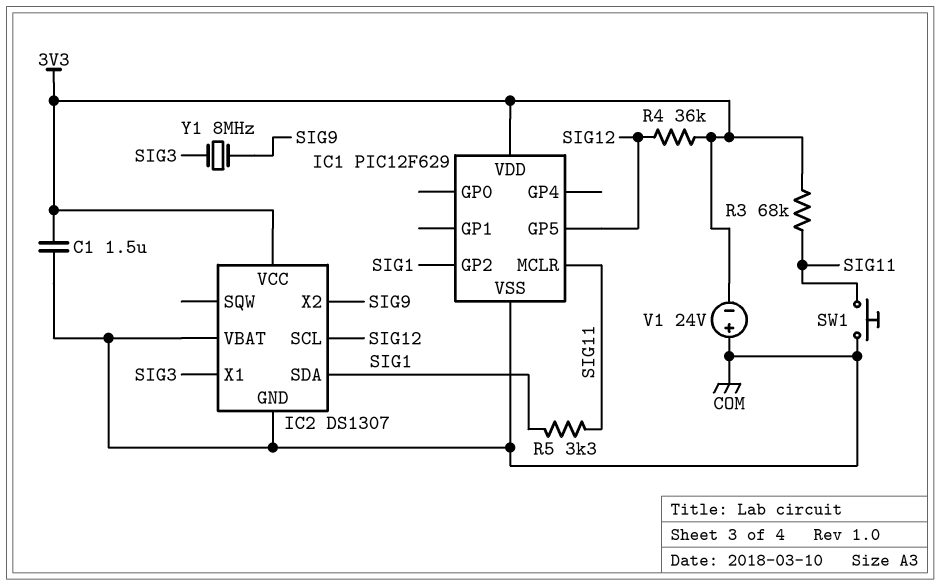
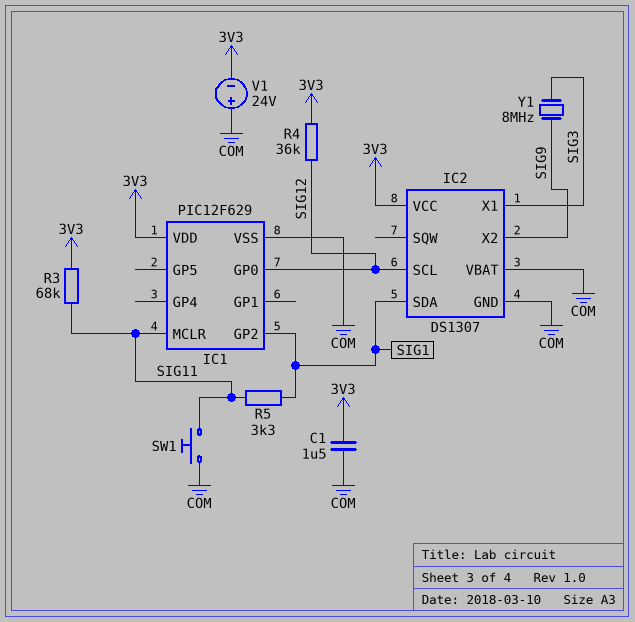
IC1 pin GP0: none -> SIG12
IC1 pin GP5: SIG12 -> none

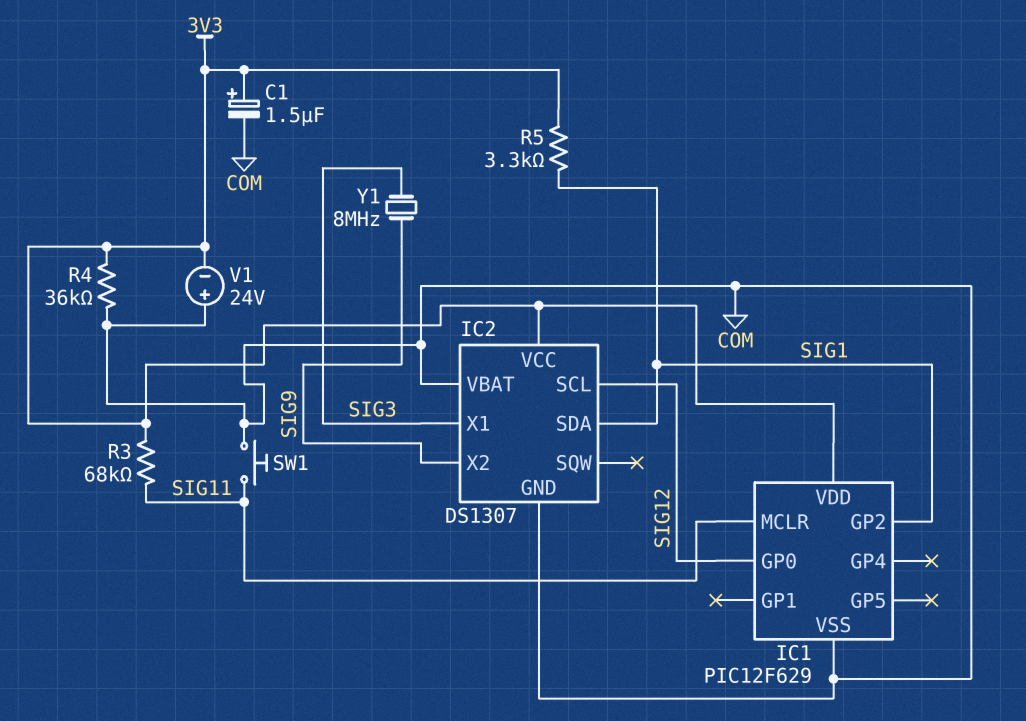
C1: 1.5uF (3V3, COM) -> 1.5uF (plus 3V3, minus COM)
R4: 36k (3V3, SIG12) -> 36k (3V3, COM)
R5: 3.3k (SIG1, SIG11) -> 3.3k (3V3, SIG1)

